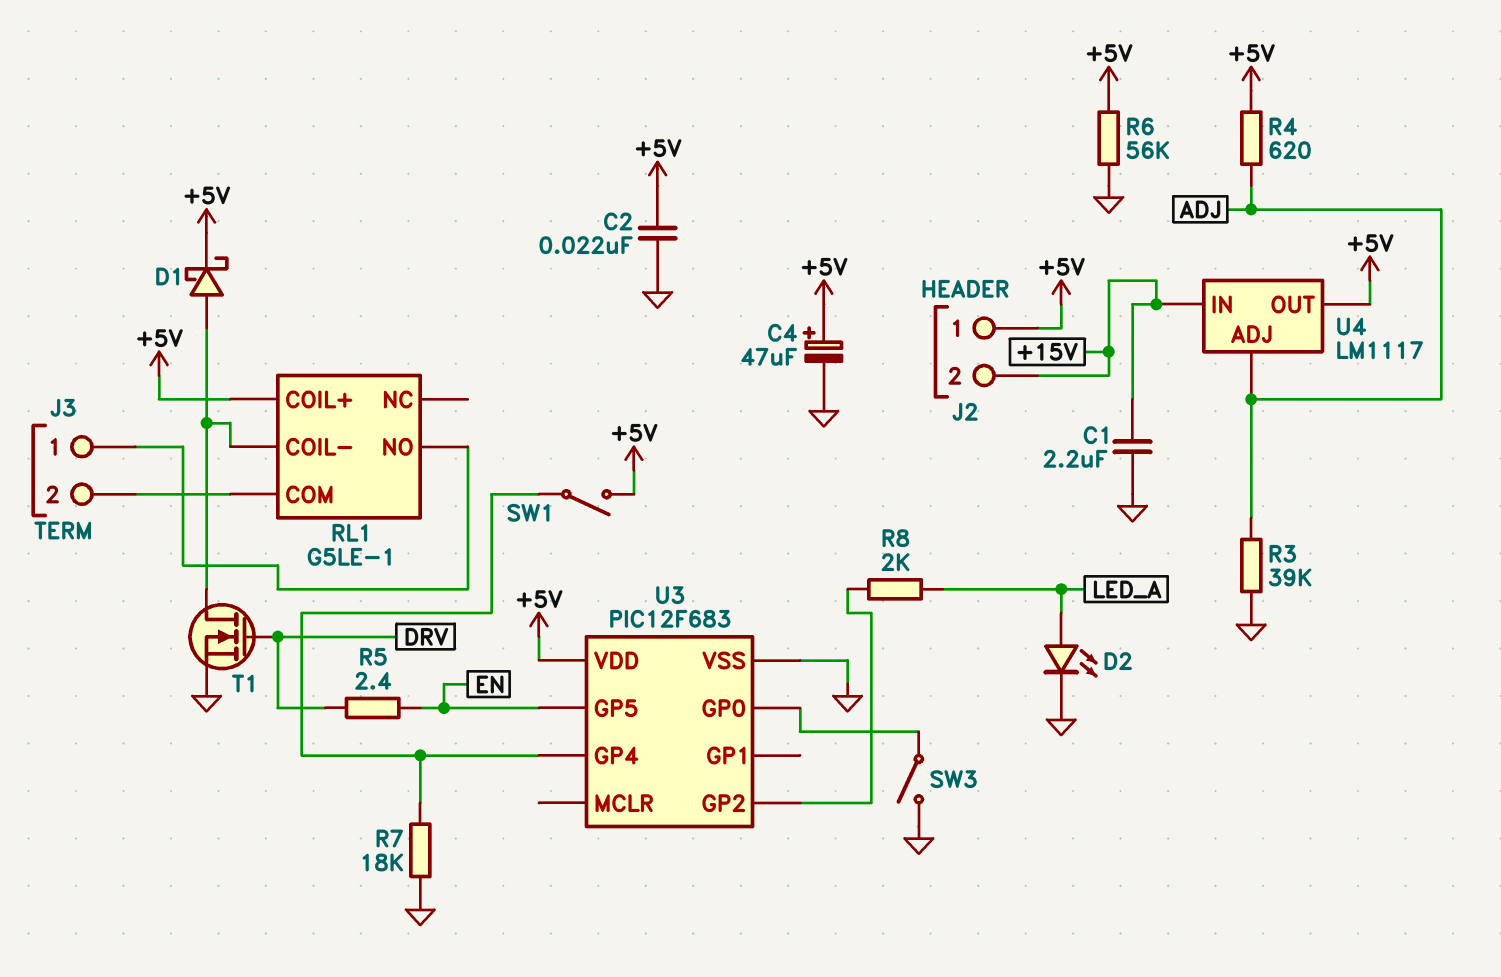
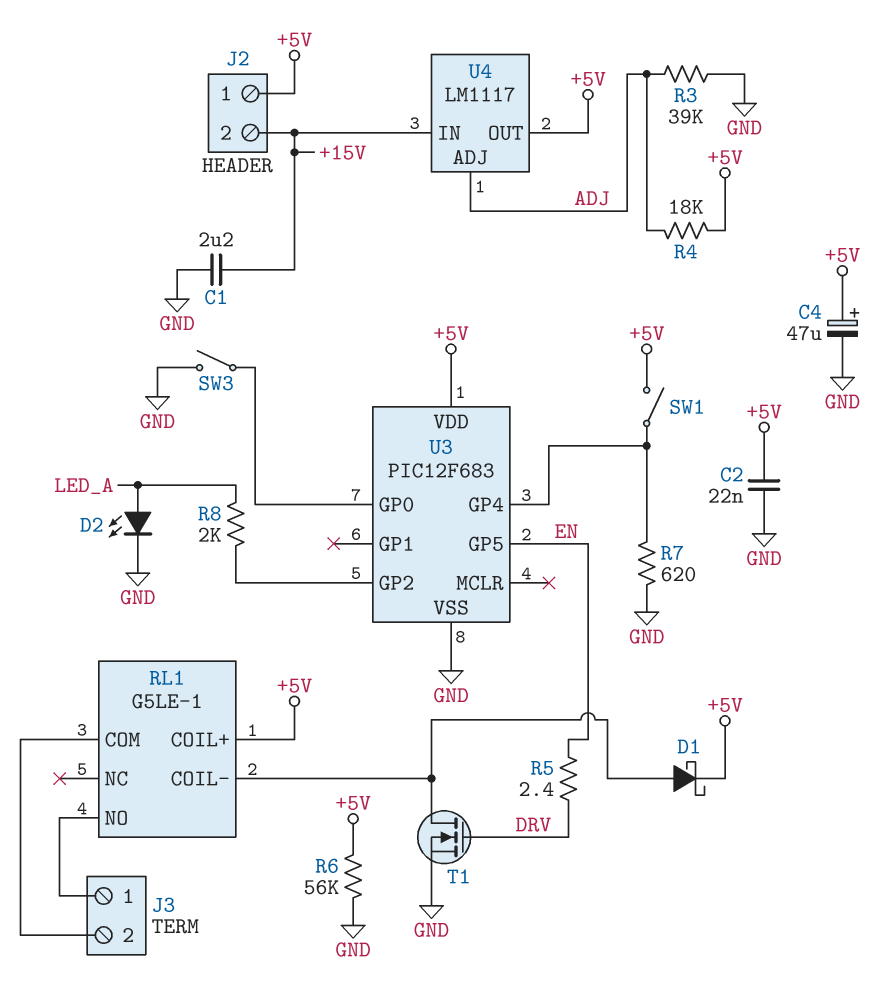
R4: 620 (+5V, ADJ) -> 18k (+5V, ADJ)
R7: 18k (GND, U3/GP4) -> 620 (GND, U3/GP4)

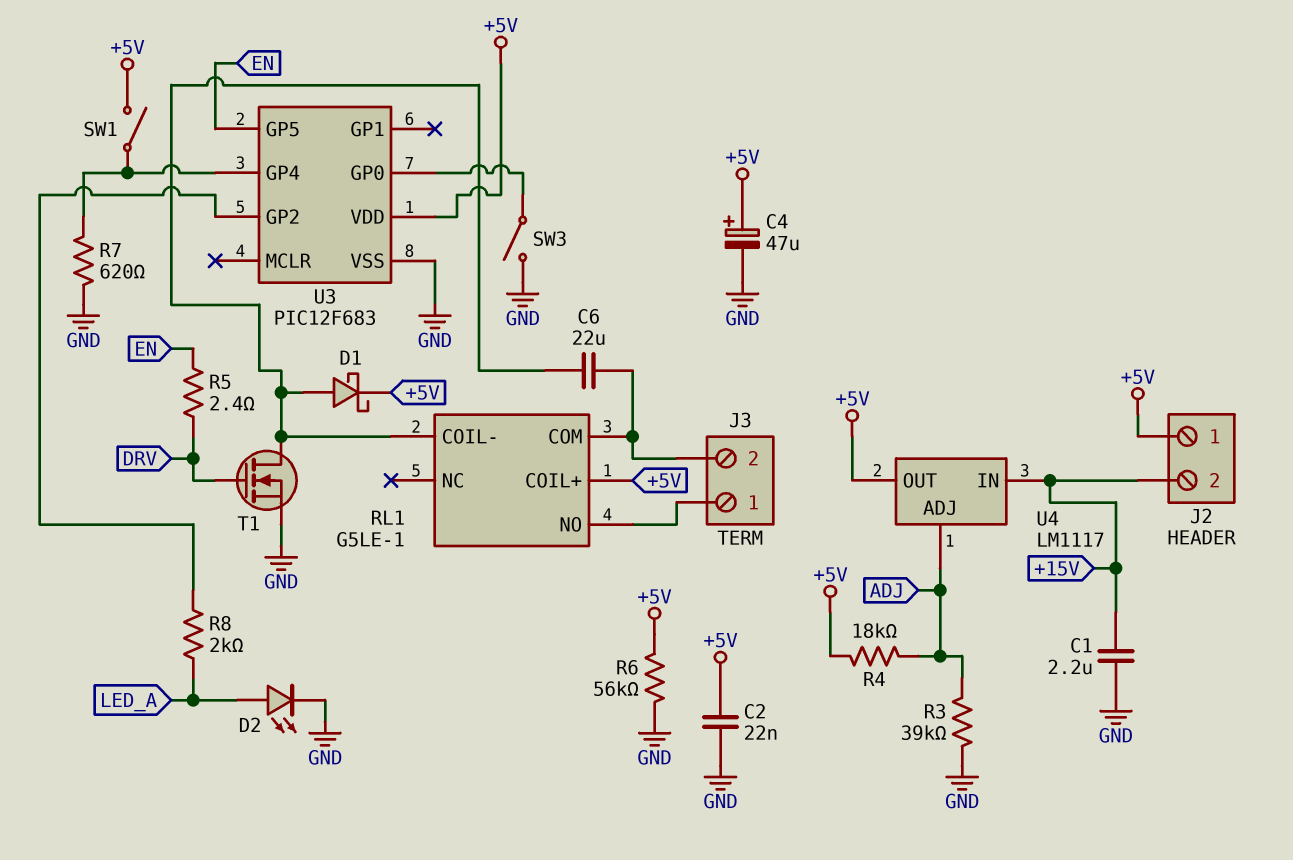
C6: none -> 22uF (J3/2, RL1/COIL-)

